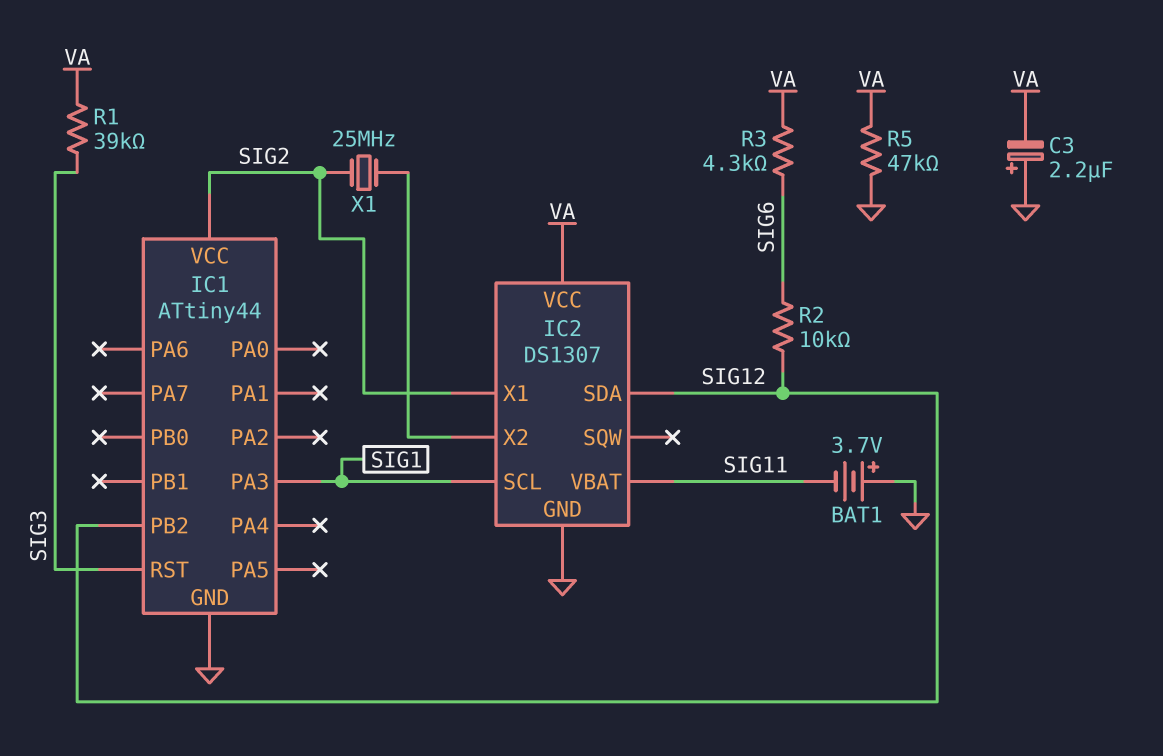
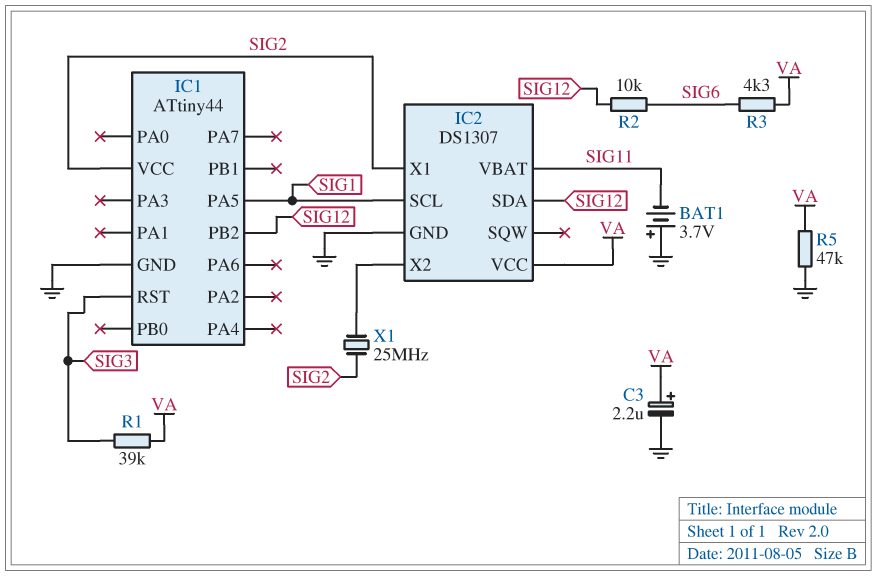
C3: 2.2uF (plus GND, minus VA) -> 2.2uF (plus VA, minus GND)
IC1 pin PA3: SIG1 -> none
IC1 pin PA5: none -> SIG1

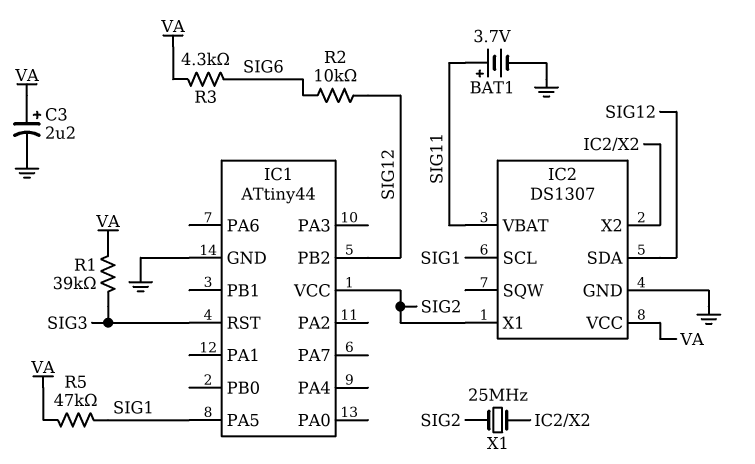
BAT1: 3.7V (plus GND, minus SIG11) -> 3.7V (plus SIG11, minus GND)
R5: 47k (GND, VA) -> 47k (SIG1, VA)

